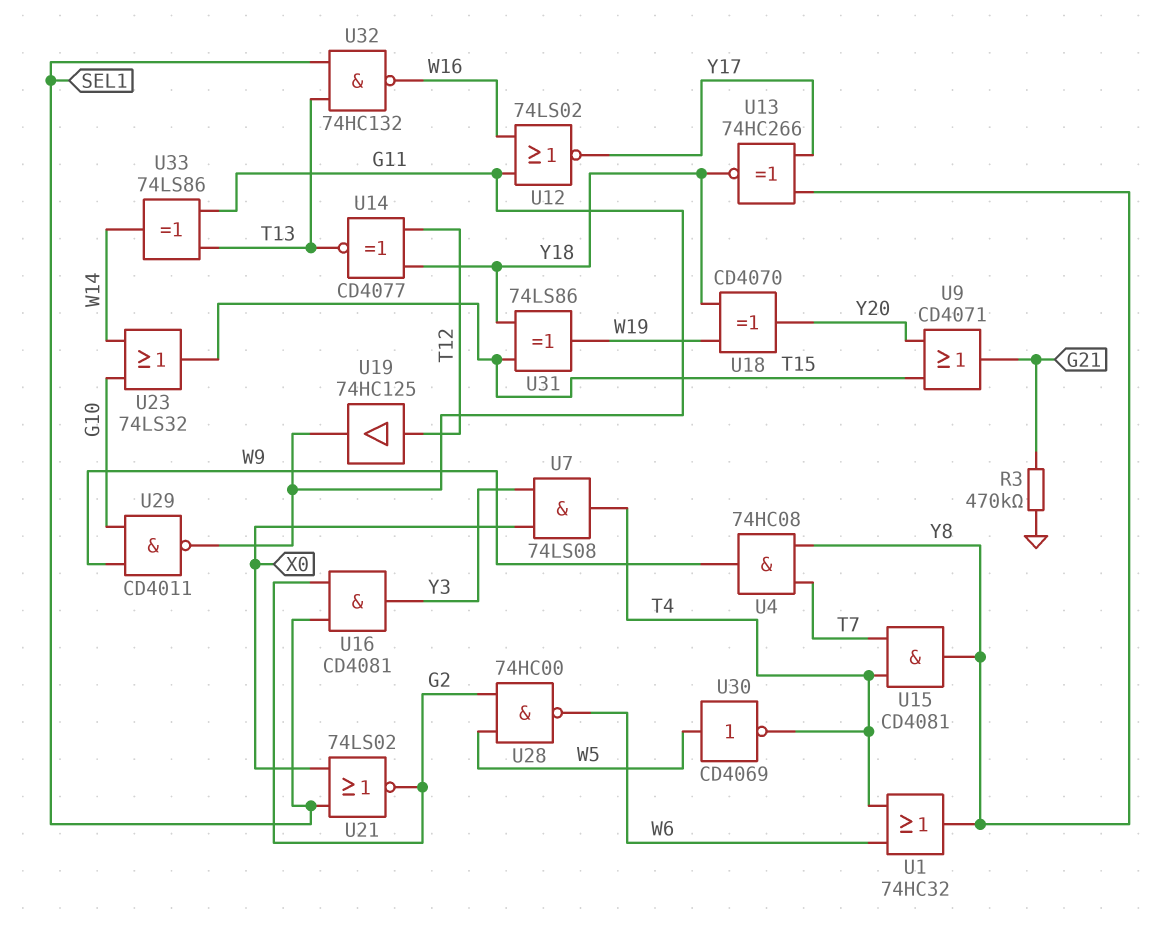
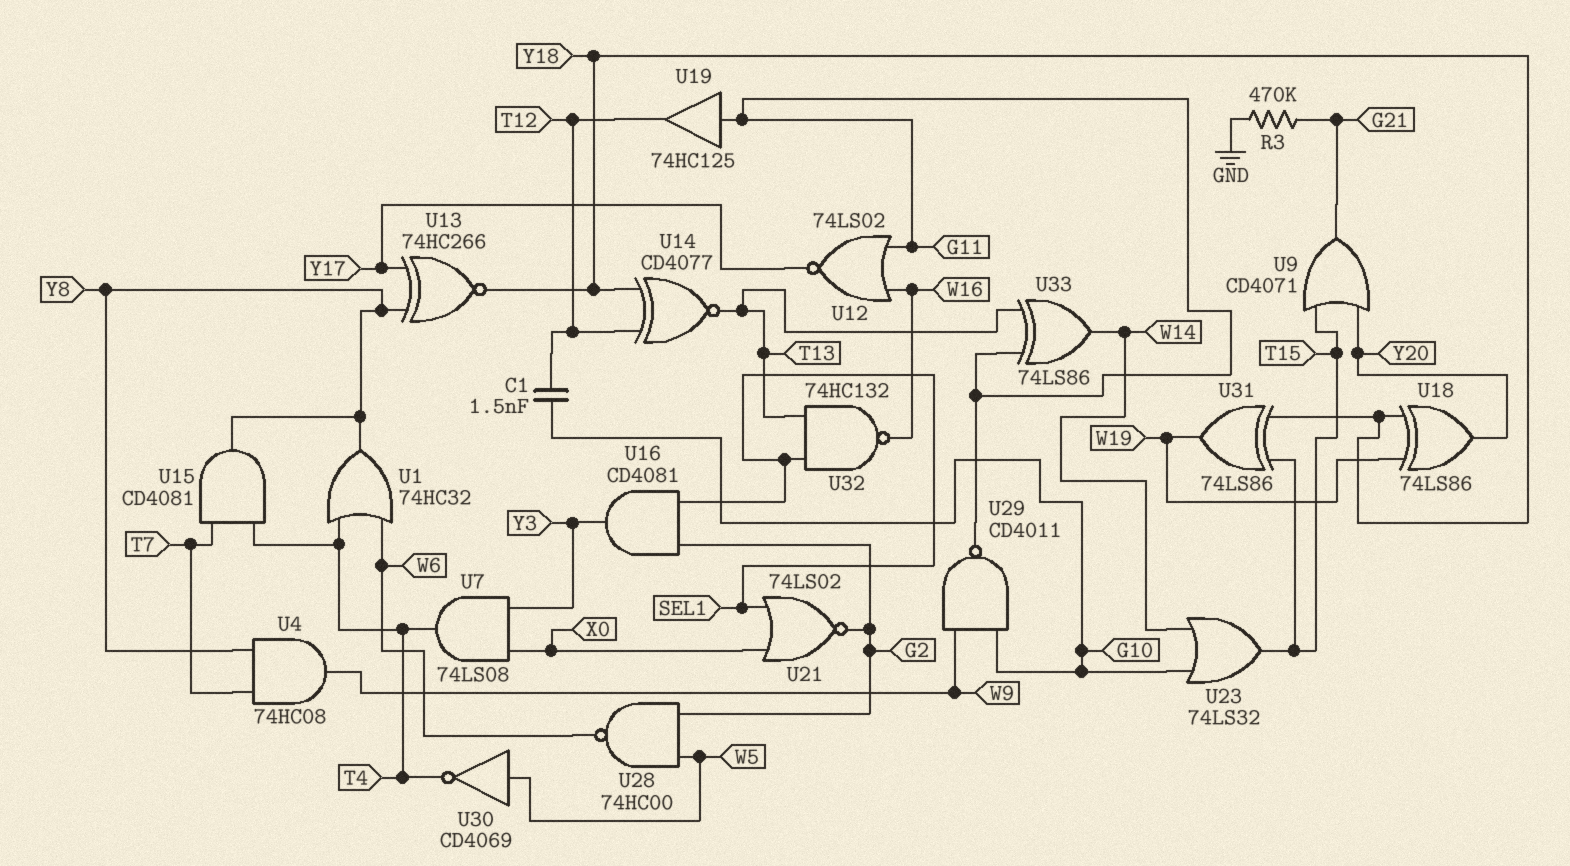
C1: none -> 1.5nF (G10, T12)
U18: XOR CD4070 (in W19, in Y18, out Y20) -> XOR 74LS86 (in W19, in Y18, out Y20)
U19: buffer 74HC125 (in T12, out G11) -> buffer 74HC125 (in G11, out T12)

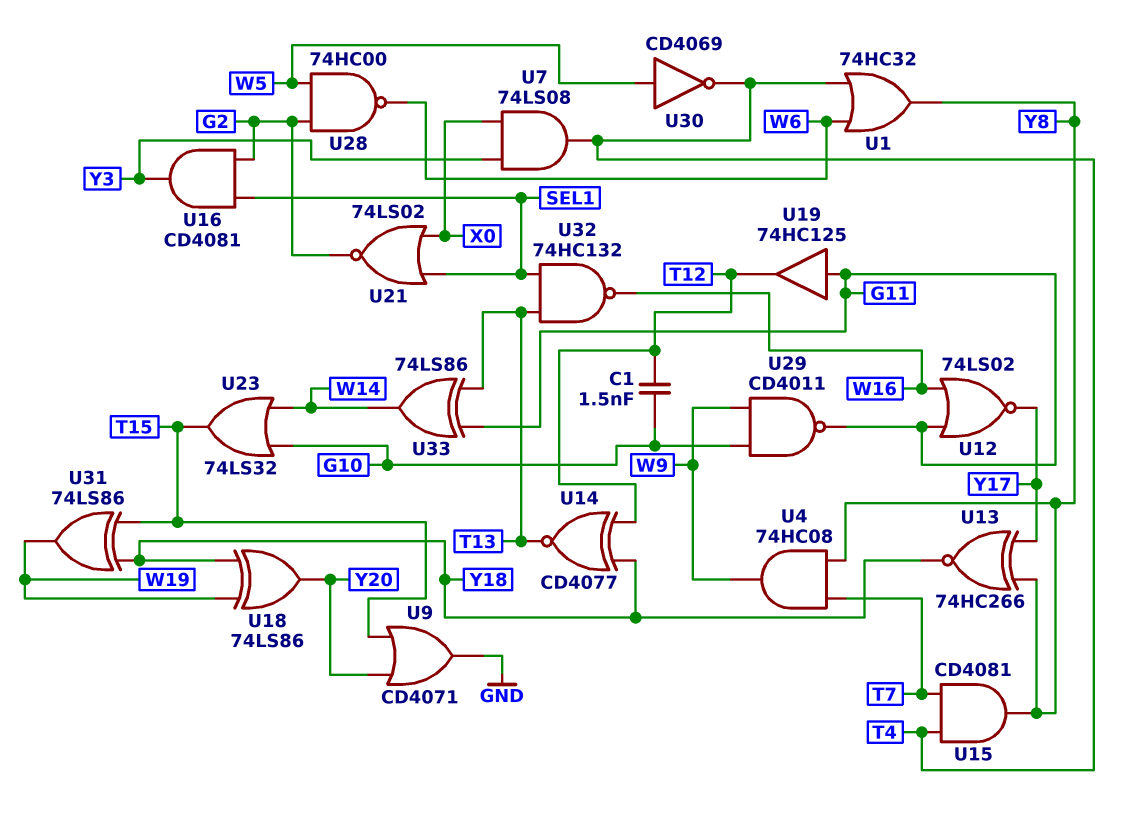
R3: 470k (G21, GND) -> none
U9: OR CD4071 (in T15, in Y20, out G21) -> OR CD4071 (in T15, in Y20, out GND)

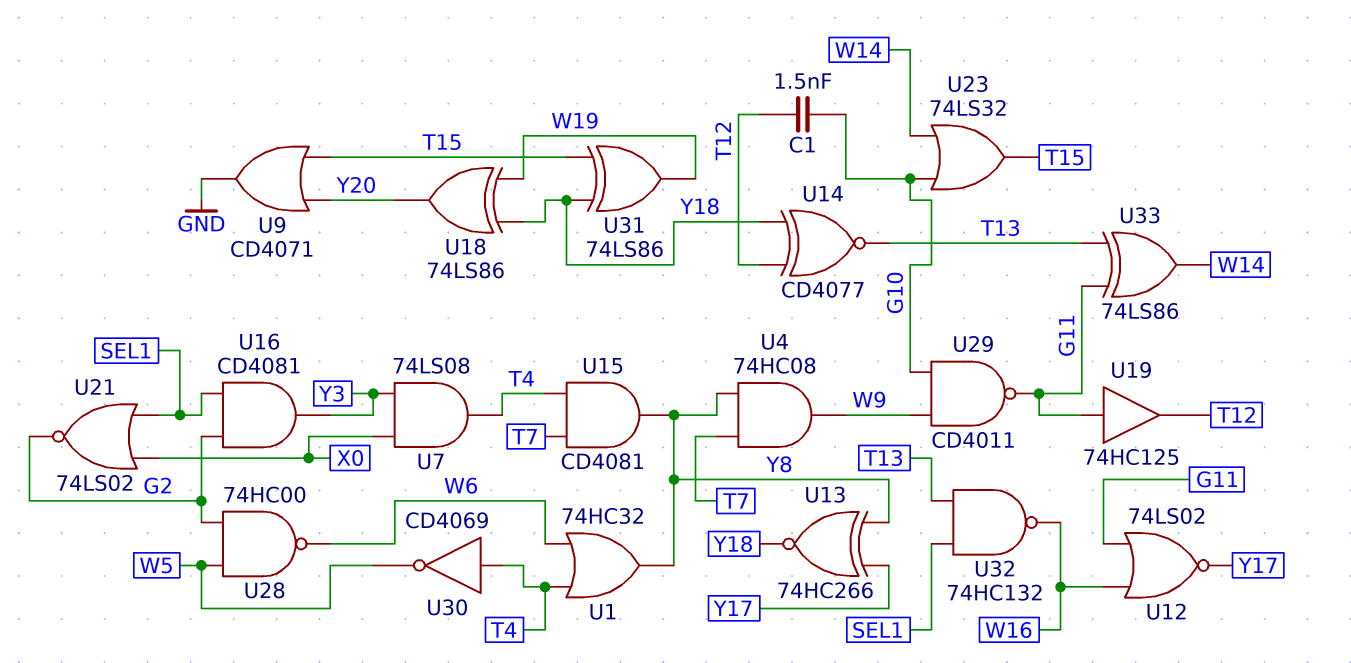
U30: NOT CD4069 (in W5, out T4) -> NOT CD4069 (in T4, out W5)

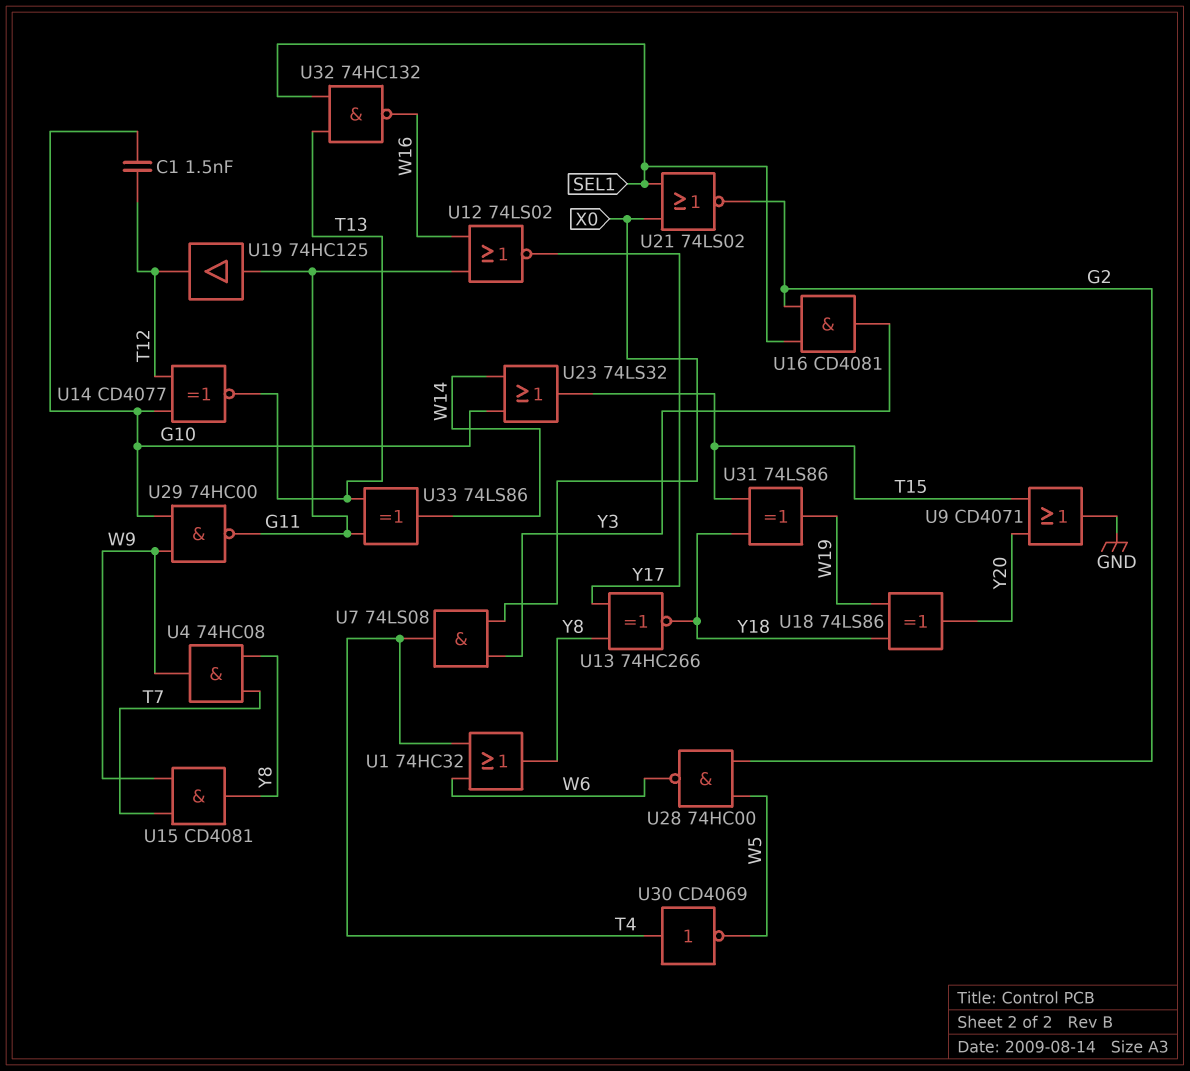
U14: XNOR CD4077 (in T12, in Y18, out T13) -> XNOR CD4077 (in G10, in T12, out T13)
U15: AND CD4081 (in T4, in T7, out Y8) -> AND CD4081 (in T7, in W9, out Y8)
U29: NAND CD4011 (in G10, in W9, out G11) -> NAND 74HC00 (in G10, in W9, out G11)

